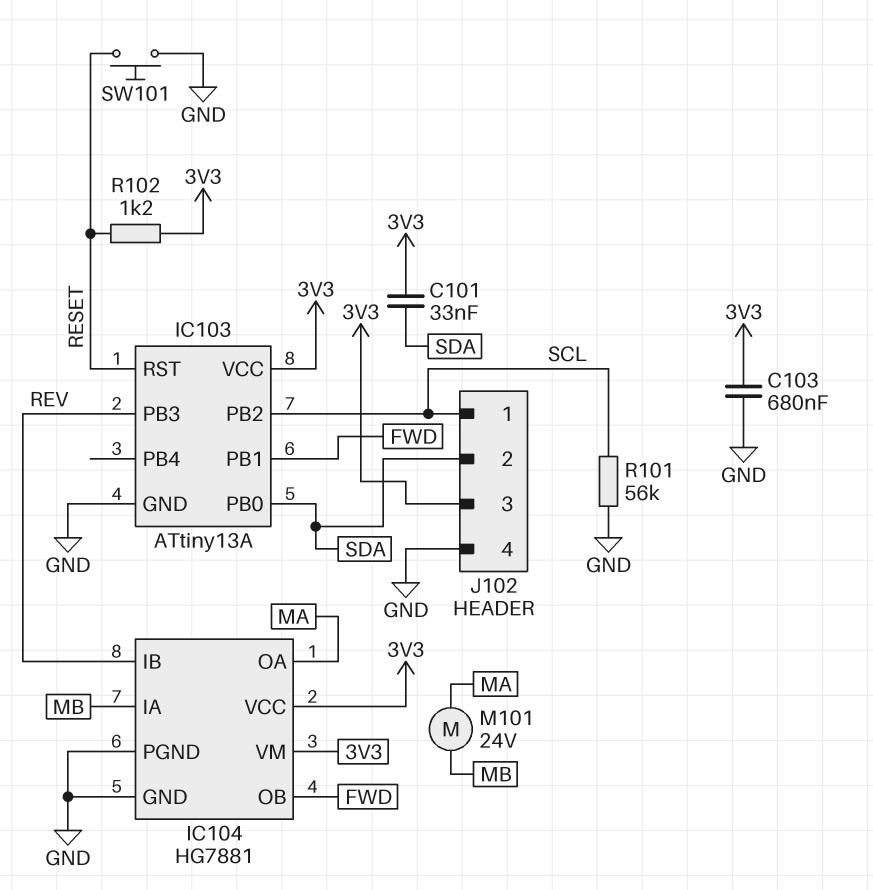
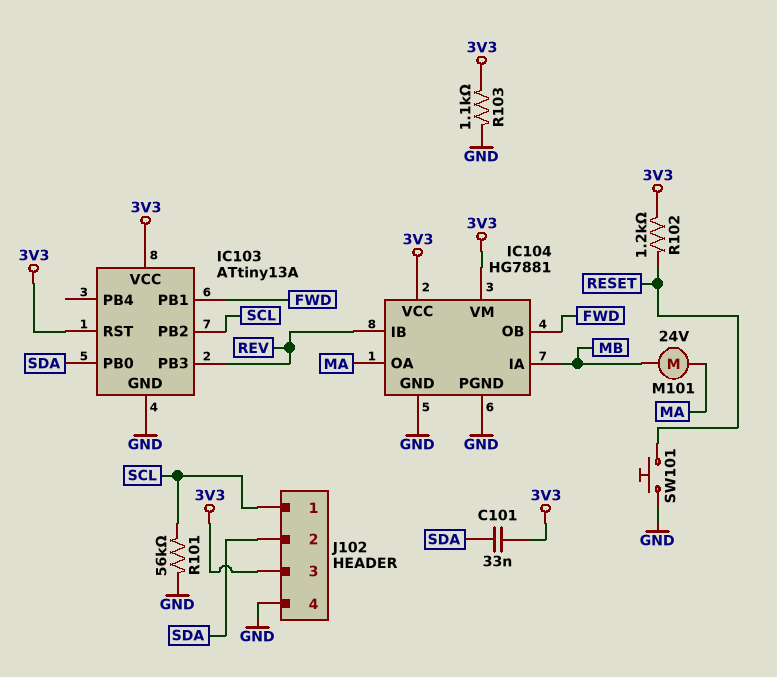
C103: 680nF (3V3, GND) -> none
IC103 pin RST: RESET -> 3V3
R103: none -> 1.1k (3V3, GND)

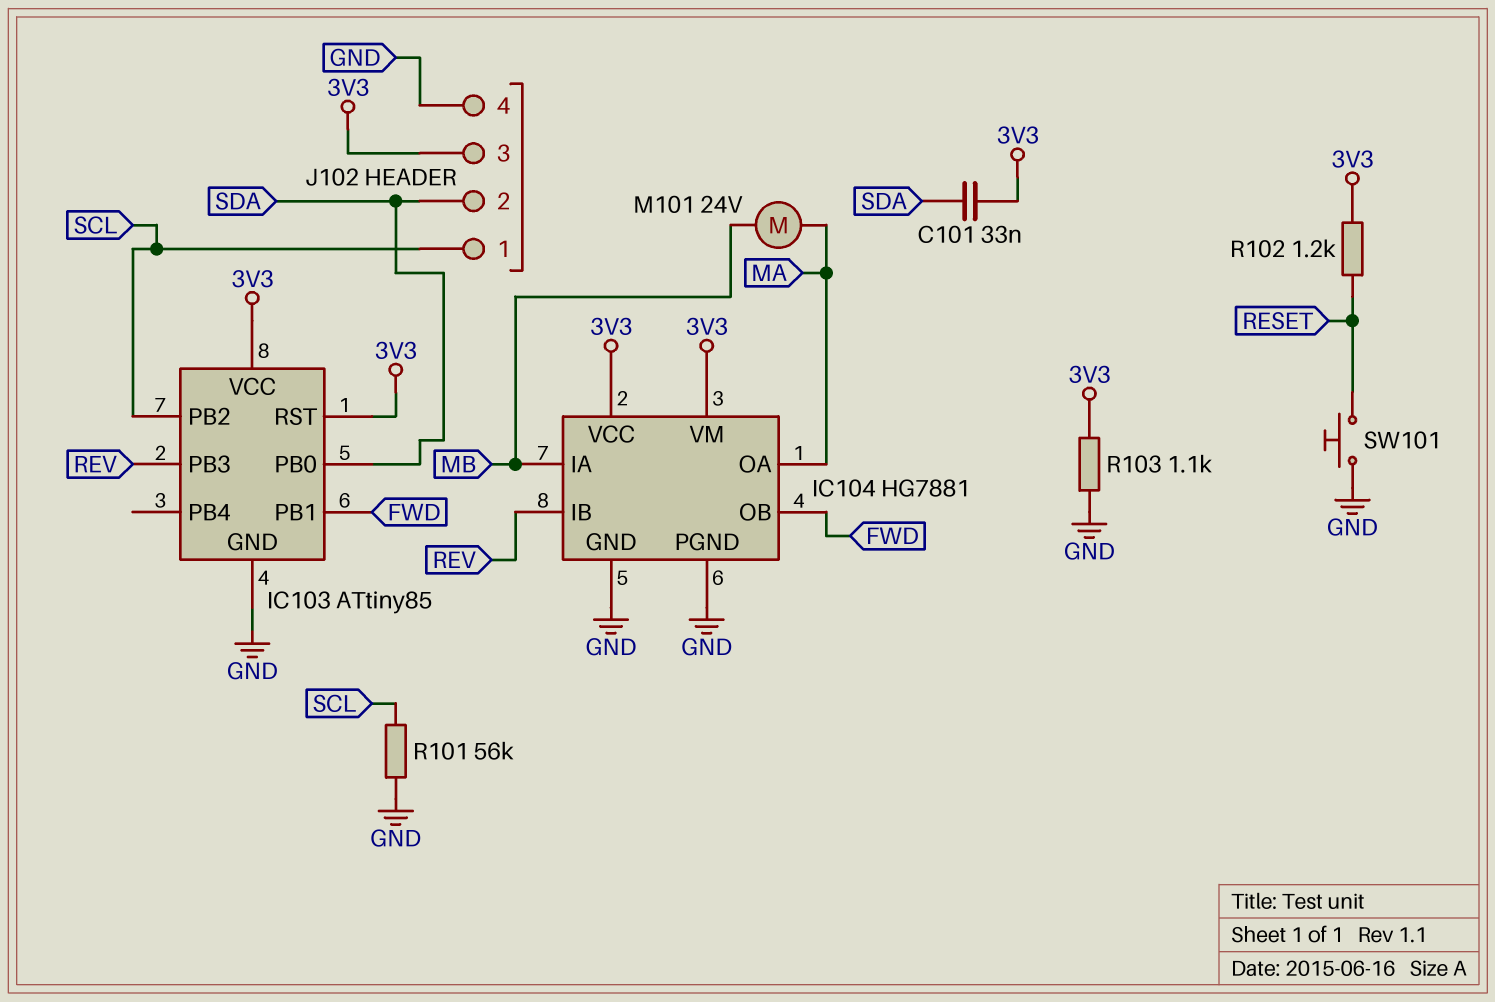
IC103: ATtiny13A -> ATtiny85

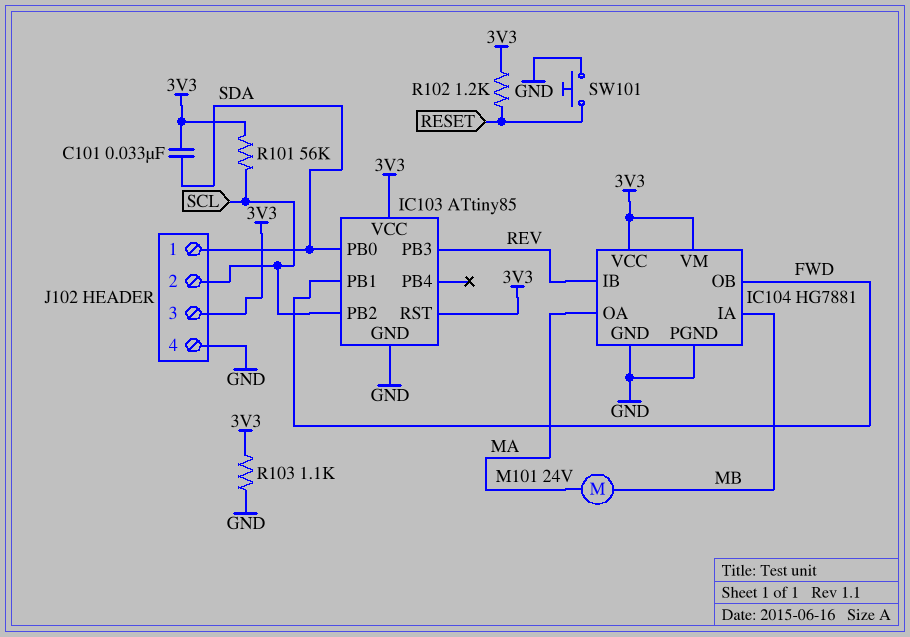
J102 pin 1: SCL -> SDA
J102 pin 2: SDA -> SCL
R101: 56k (GND, SCL) -> 56k (3V3, SCL)

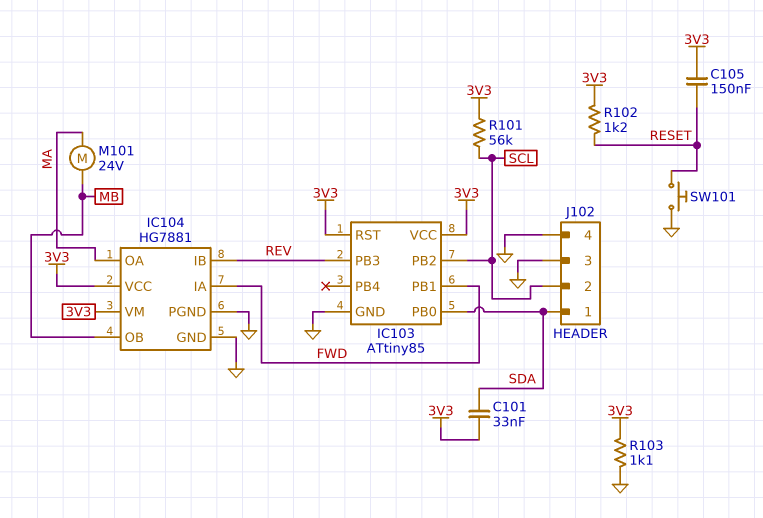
C105: none -> 150nF (3V3, RESET)
IC104 pin IA: MB -> FWD
IC104 pin OB: FWD -> MB
J102 pin 3: 3V3 -> GND

